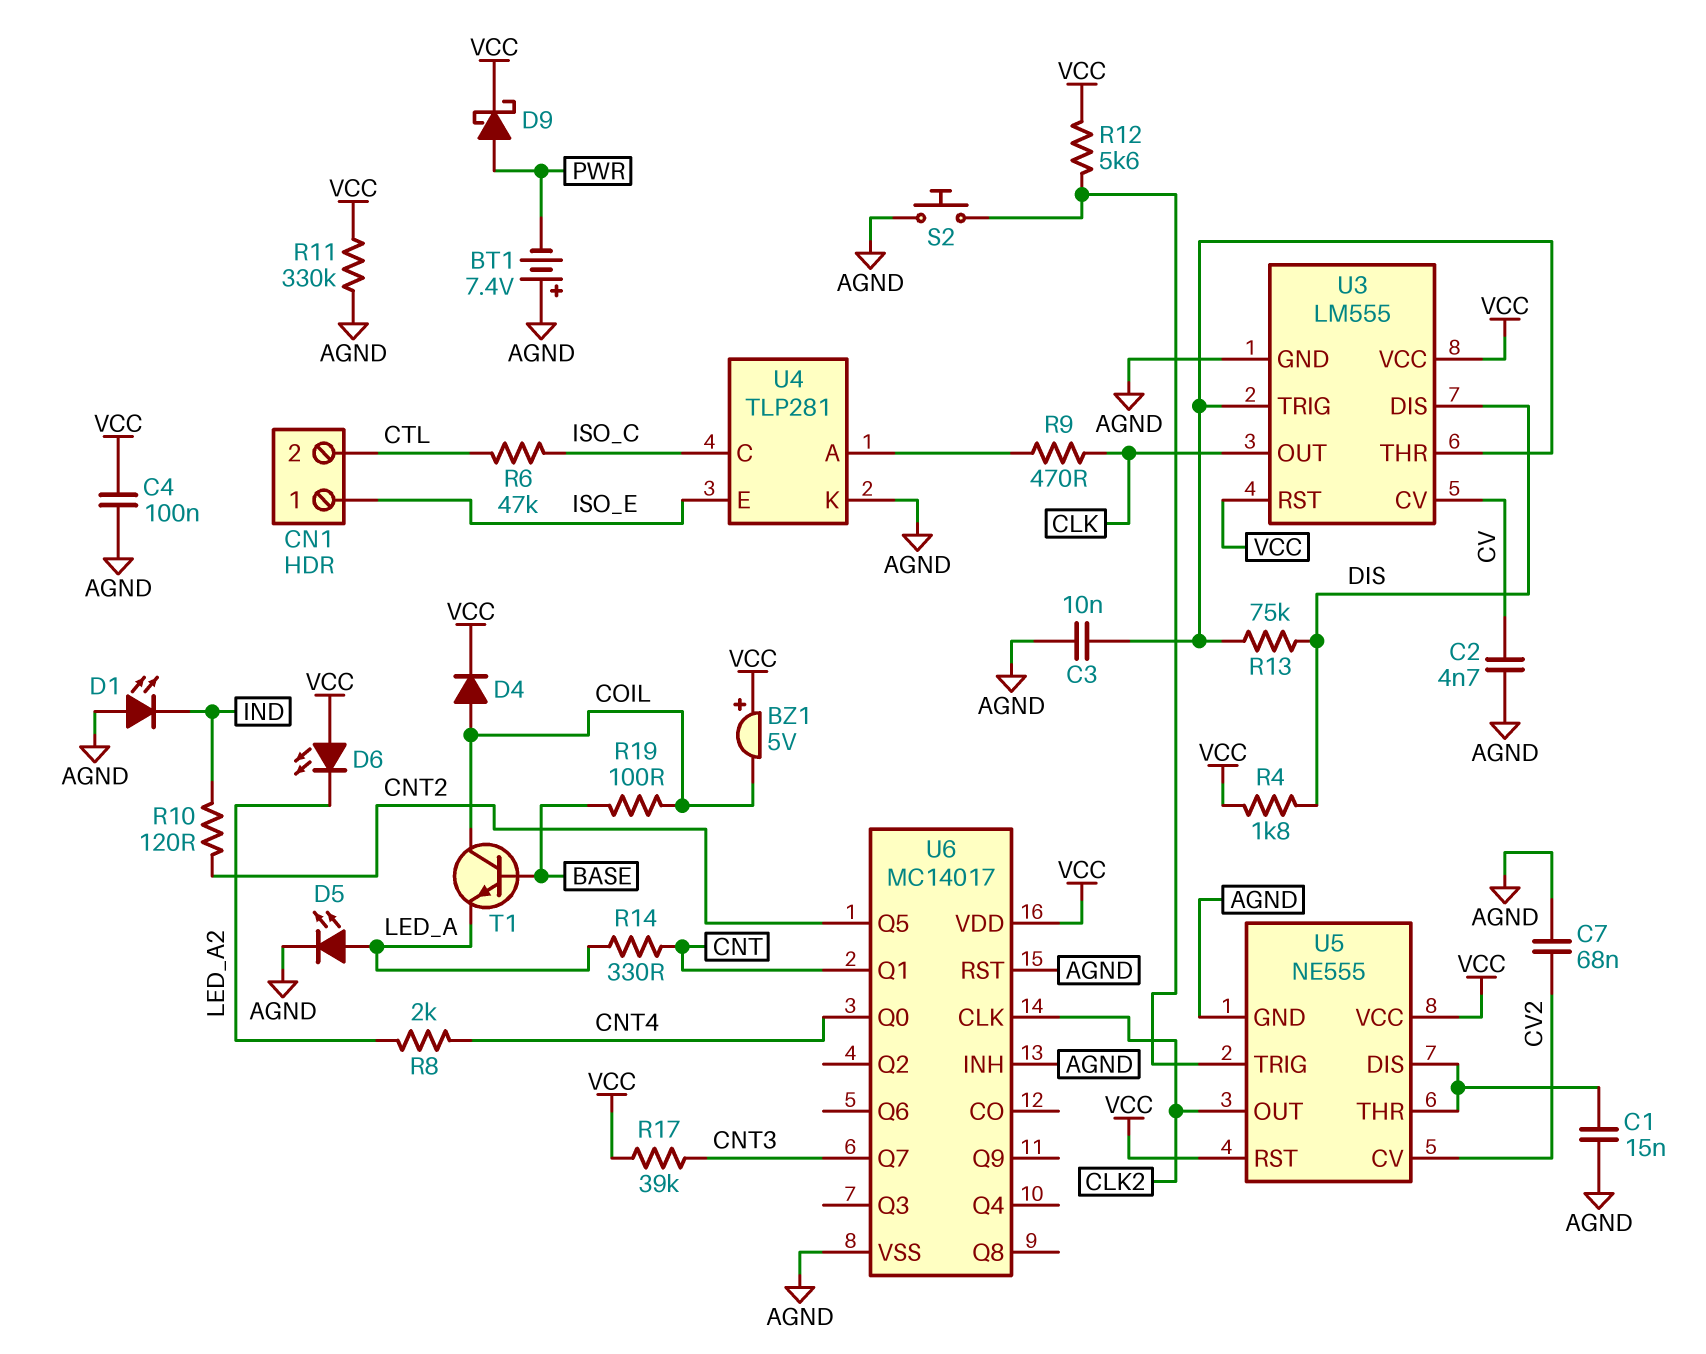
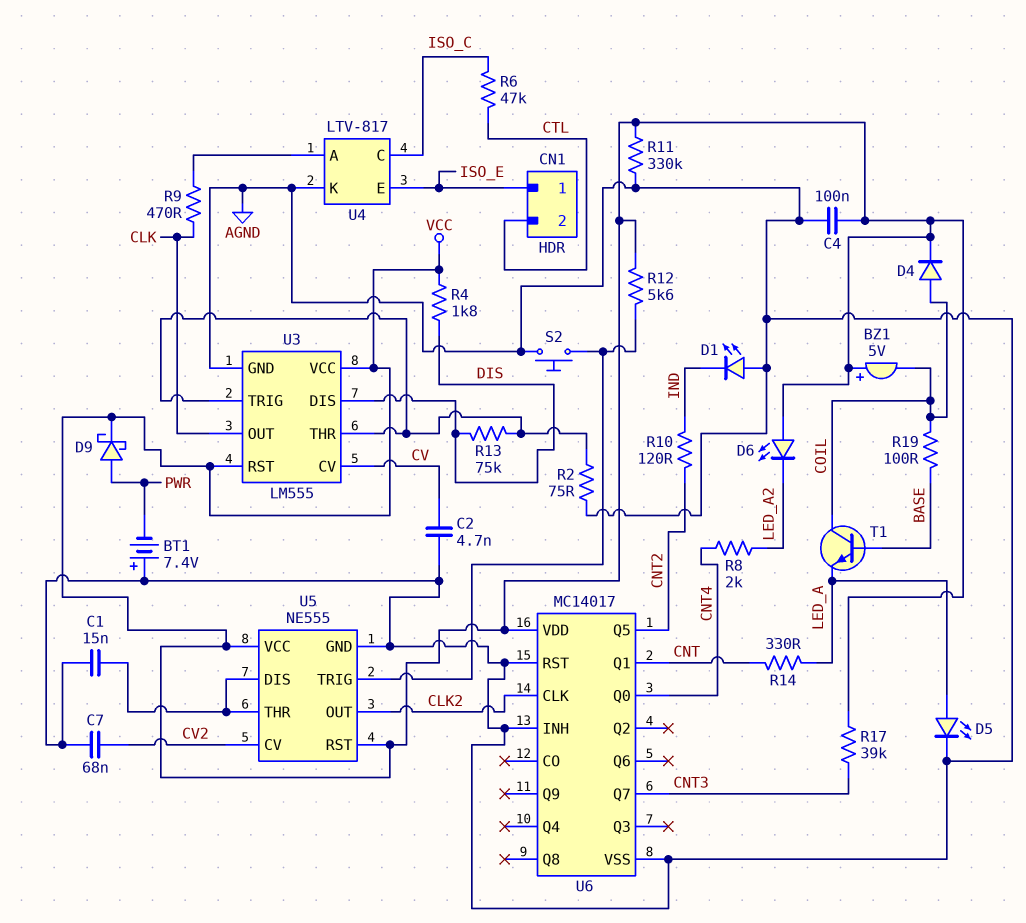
C3: 10nF (AGND, U3/THR) -> none
R2: none -> 75 (AGND, U3/THR)
U4: TLP281 -> LTV-817

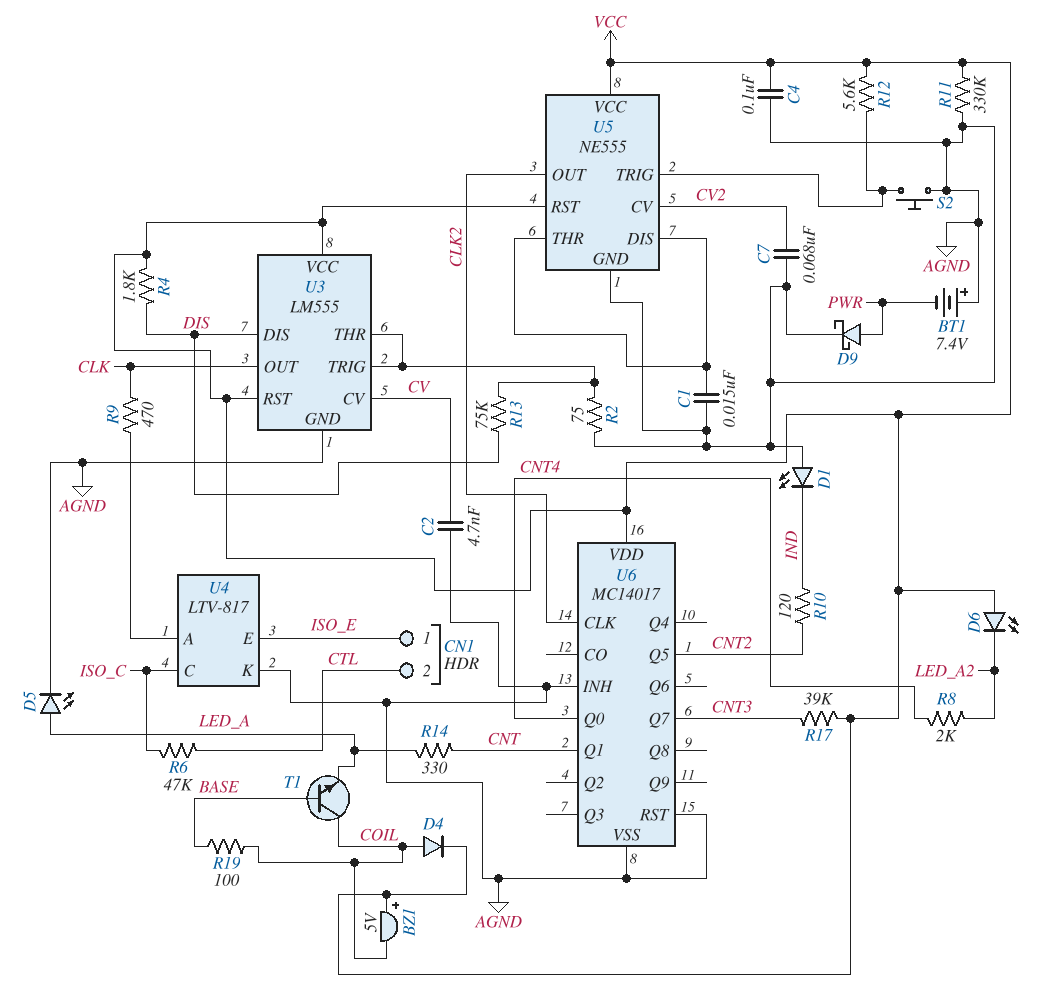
D9: schottky (A PWR, K VCC) -> schottky (A PWR, K AGND)

